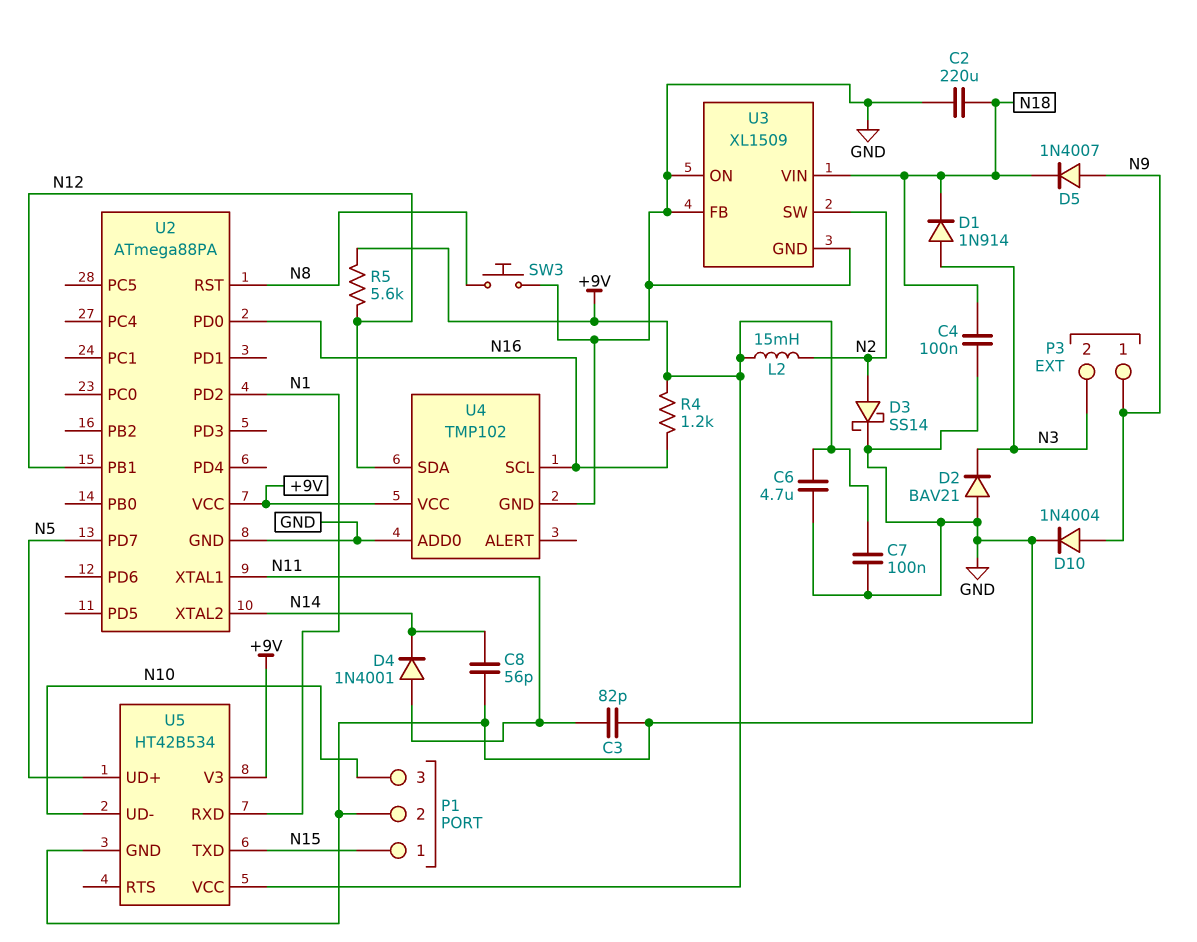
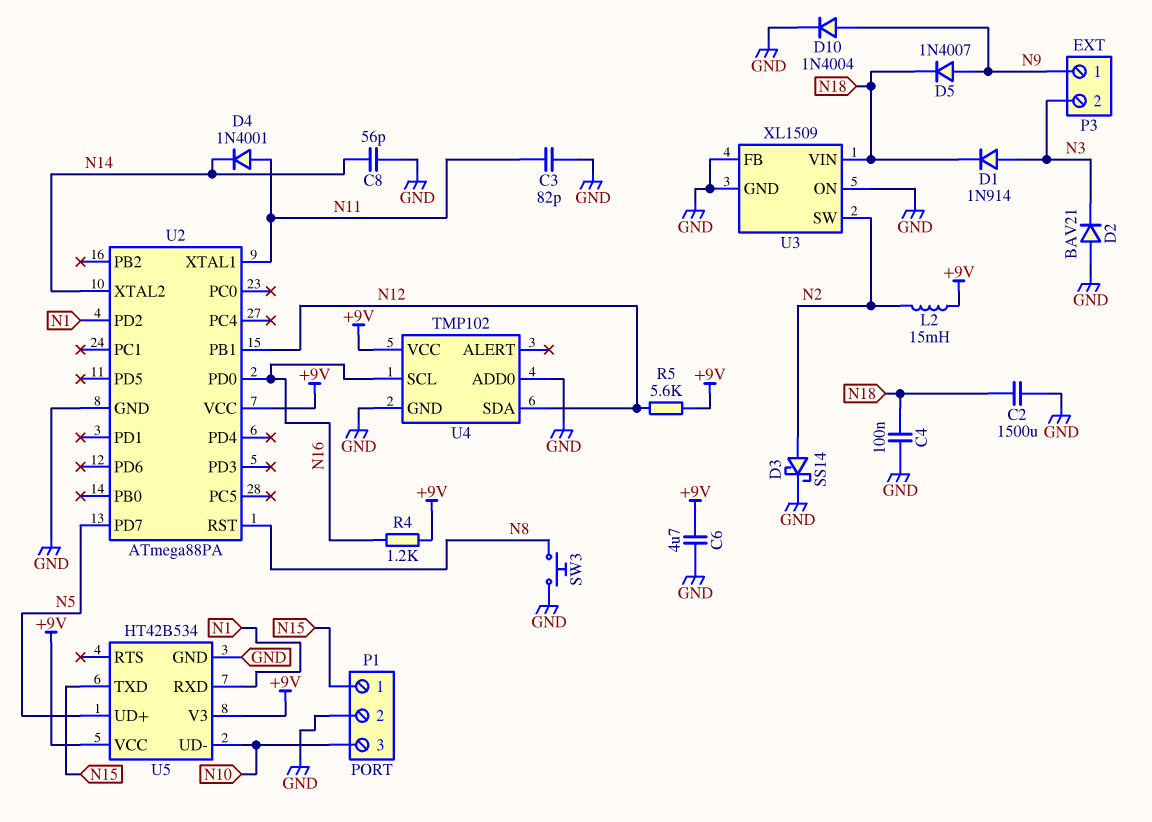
C2: 220uF (GND, N18) -> 1500uF (GND, N18)
C7: 100nF (+9V, GND) -> none

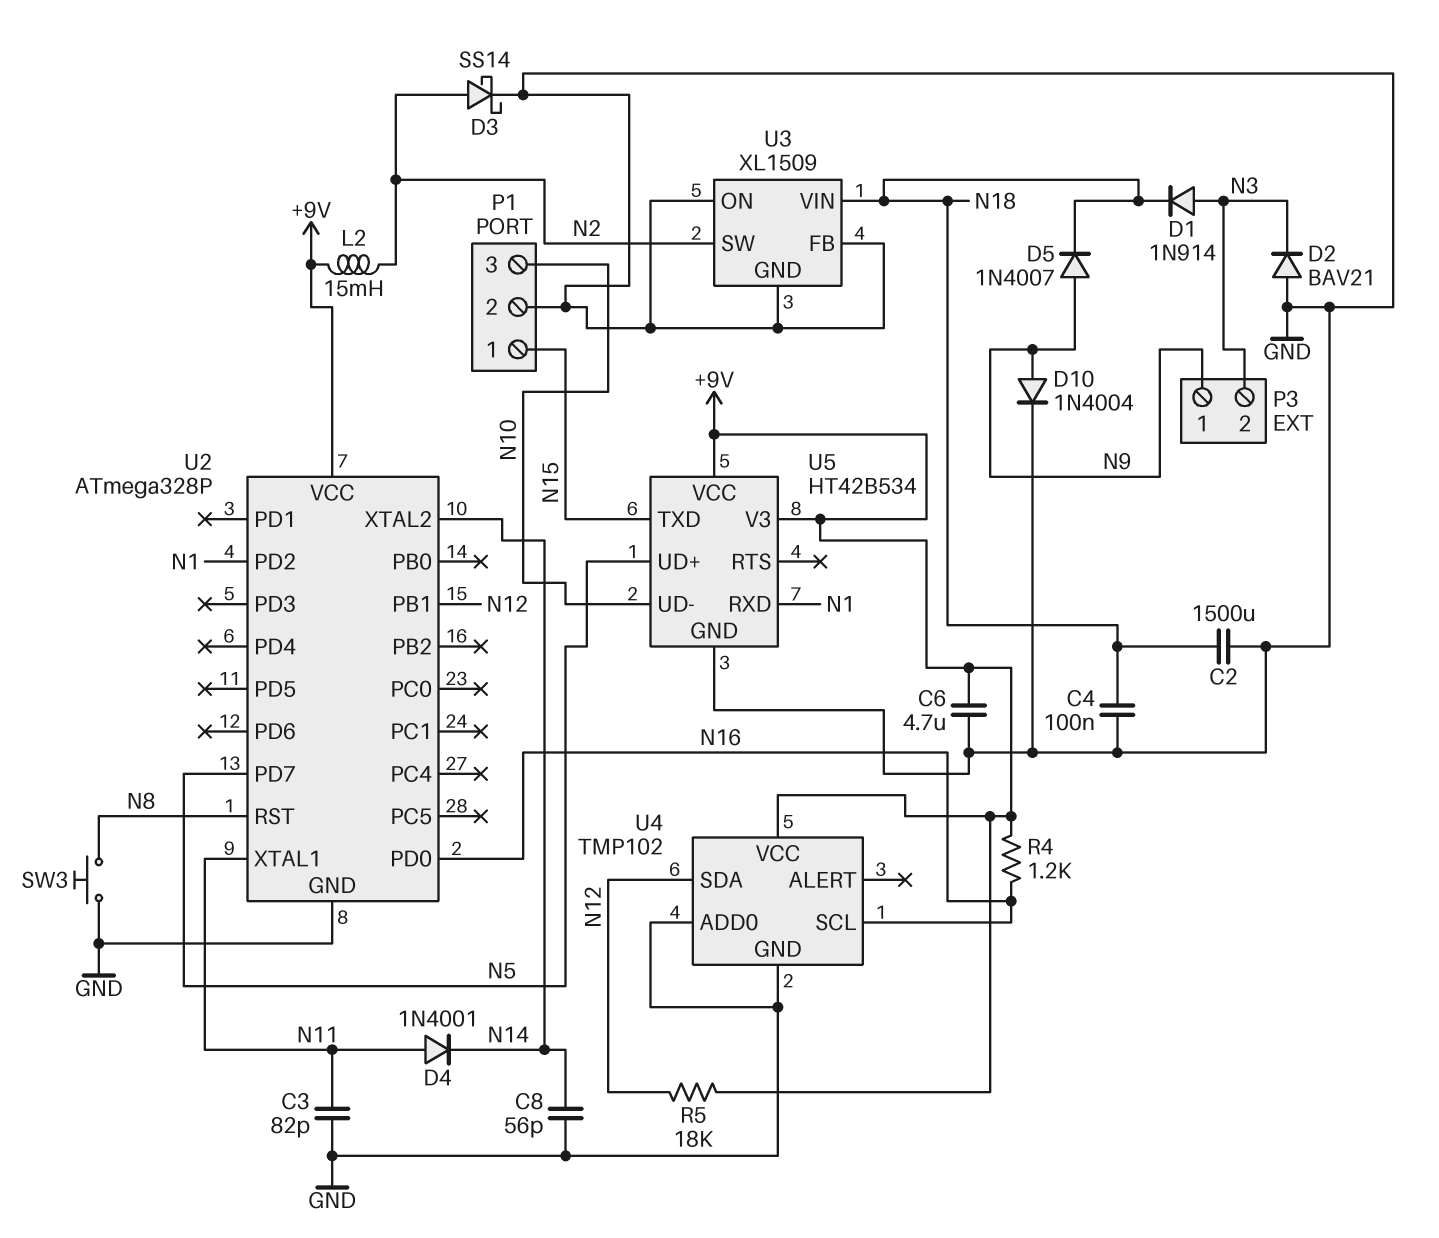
R5: 5.6k (+9V, N12) -> 18k (+9V, N12)
U2: ATmega88PA -> ATmega328P

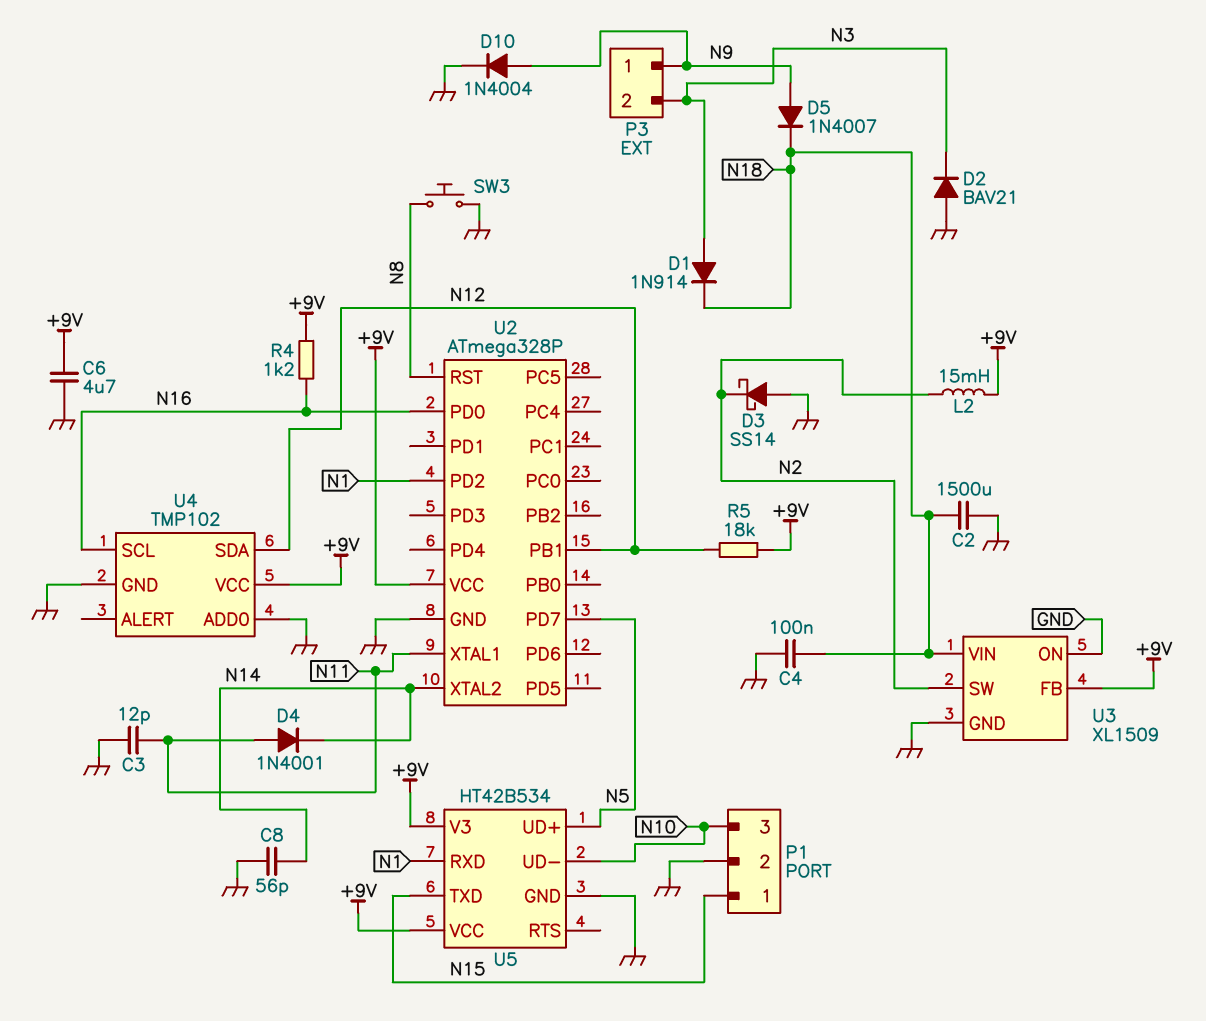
C3: 82pF (GND, N11) -> 12pF (GND, N11)
D3: schottky SS14 (A N2, K GND) -> schottky SS14 (A GND, K N2)
U3 pin FB: GND -> +9V

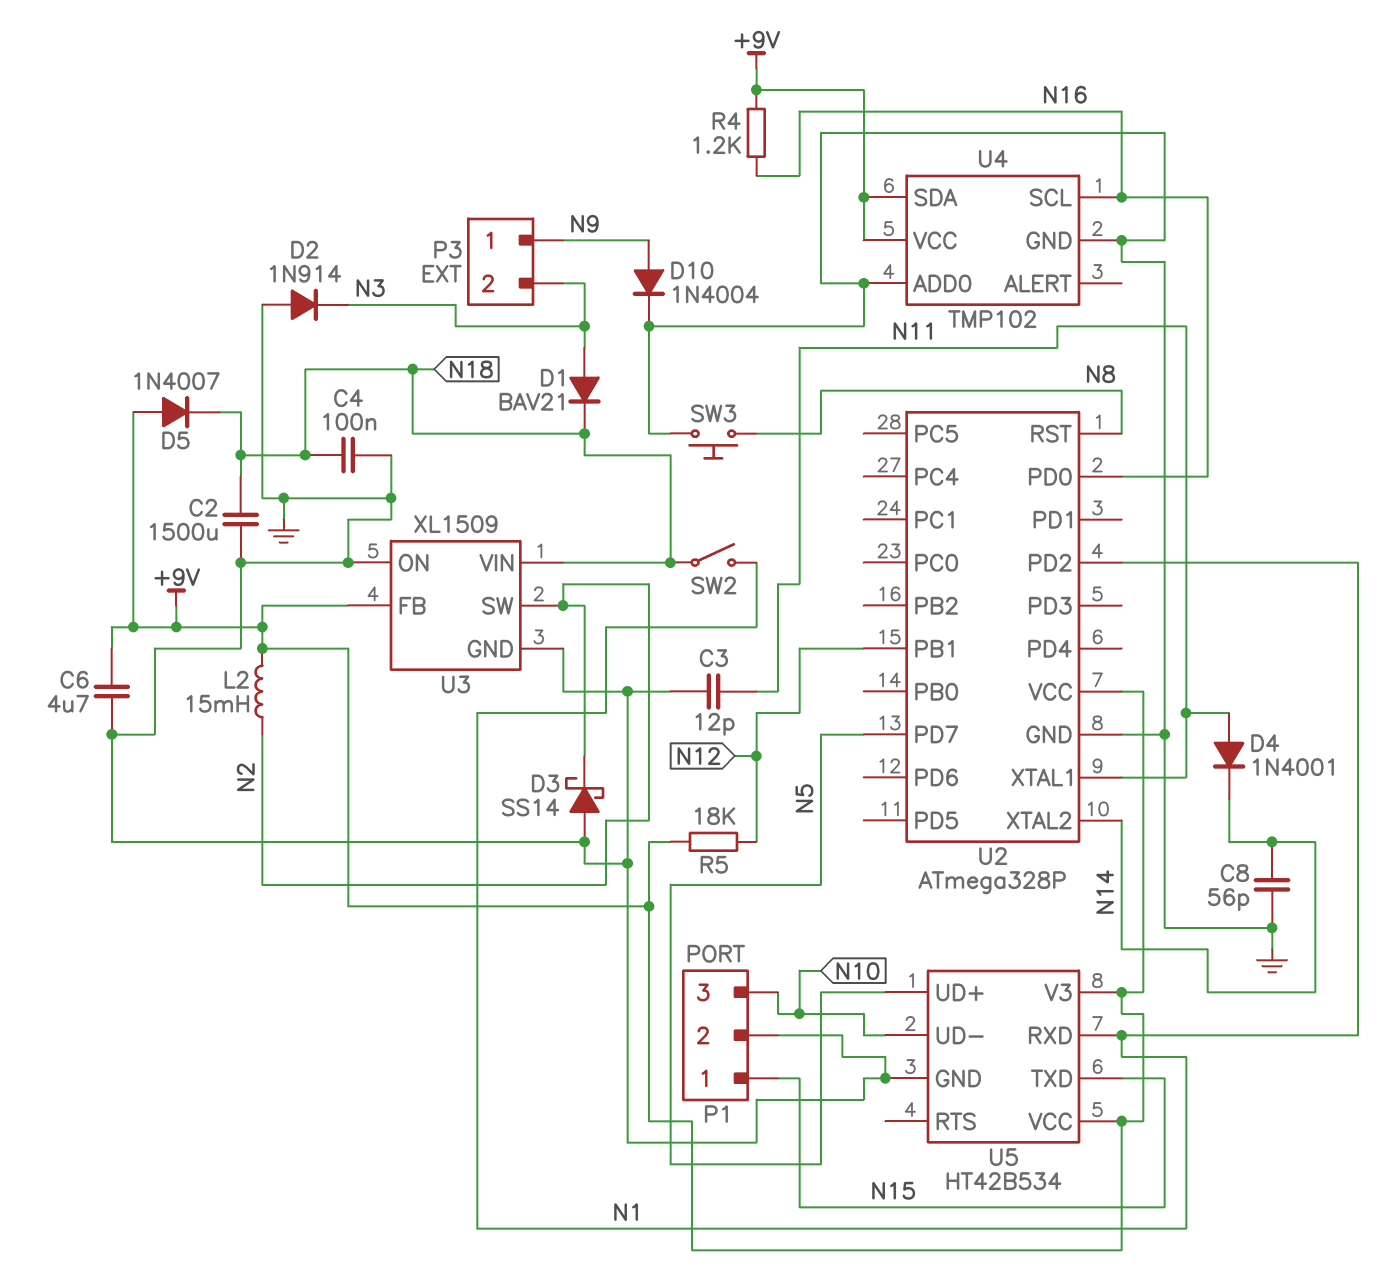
D1: diode 1N914 (A N3, K N18) -> diode BAV21 (A N3, K N18)
D2: diode BAV21 (A GND, K N3) -> diode 1N914 (A GND, K N3)
D5: diode 1N4007 (A N9, K N18) -> diode 1N4007 (A +9V, K N18)
SW2: none -> switch (N1, N18)
U4 pin SDA: N12 -> +9V

